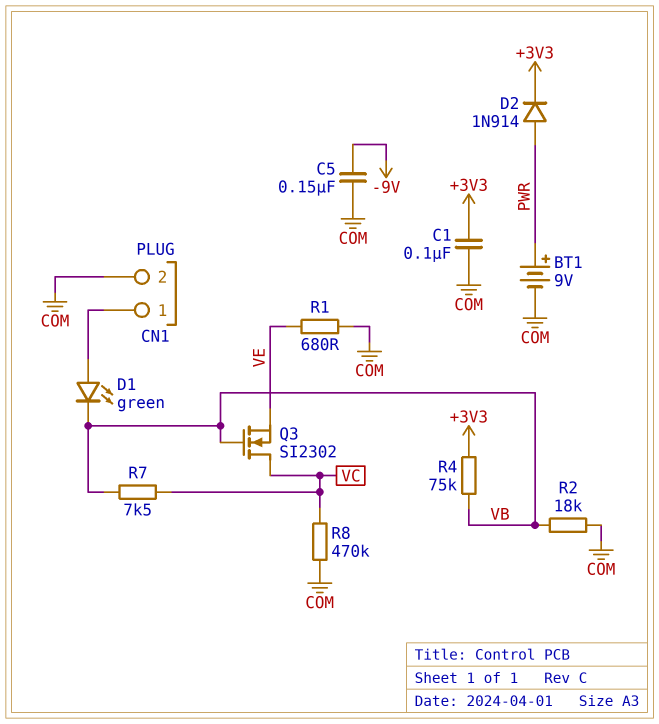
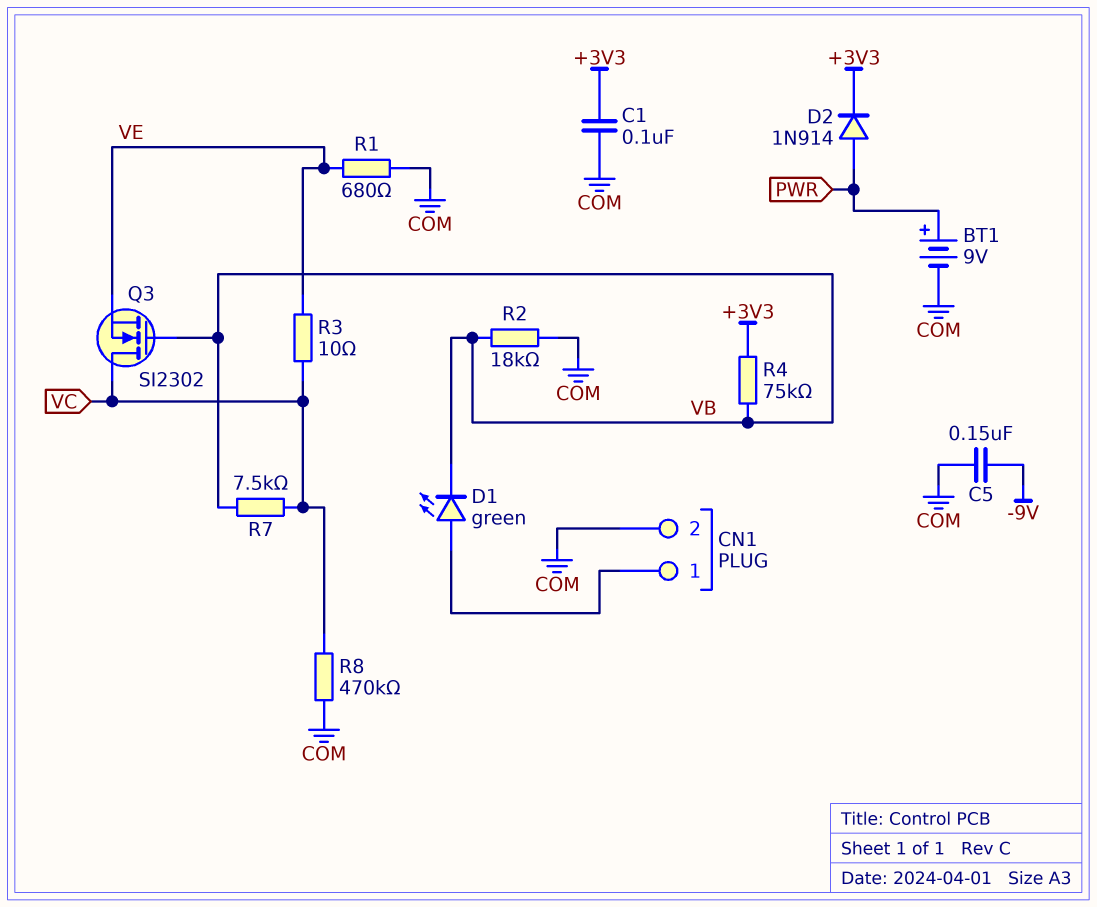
R3: none -> 10 (VC, VE)

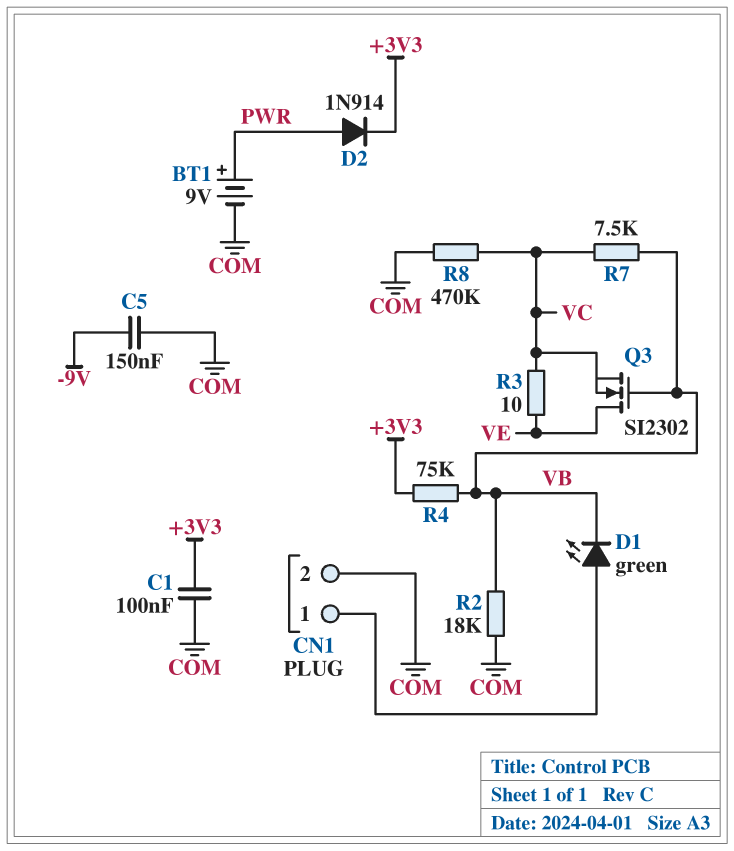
Q3: NMOS SI2302 (G VB, D VC, S VE) -> NMOS SI2302 (G VB, D VE, S VC)
R1: 680 (COM, VE) -> none

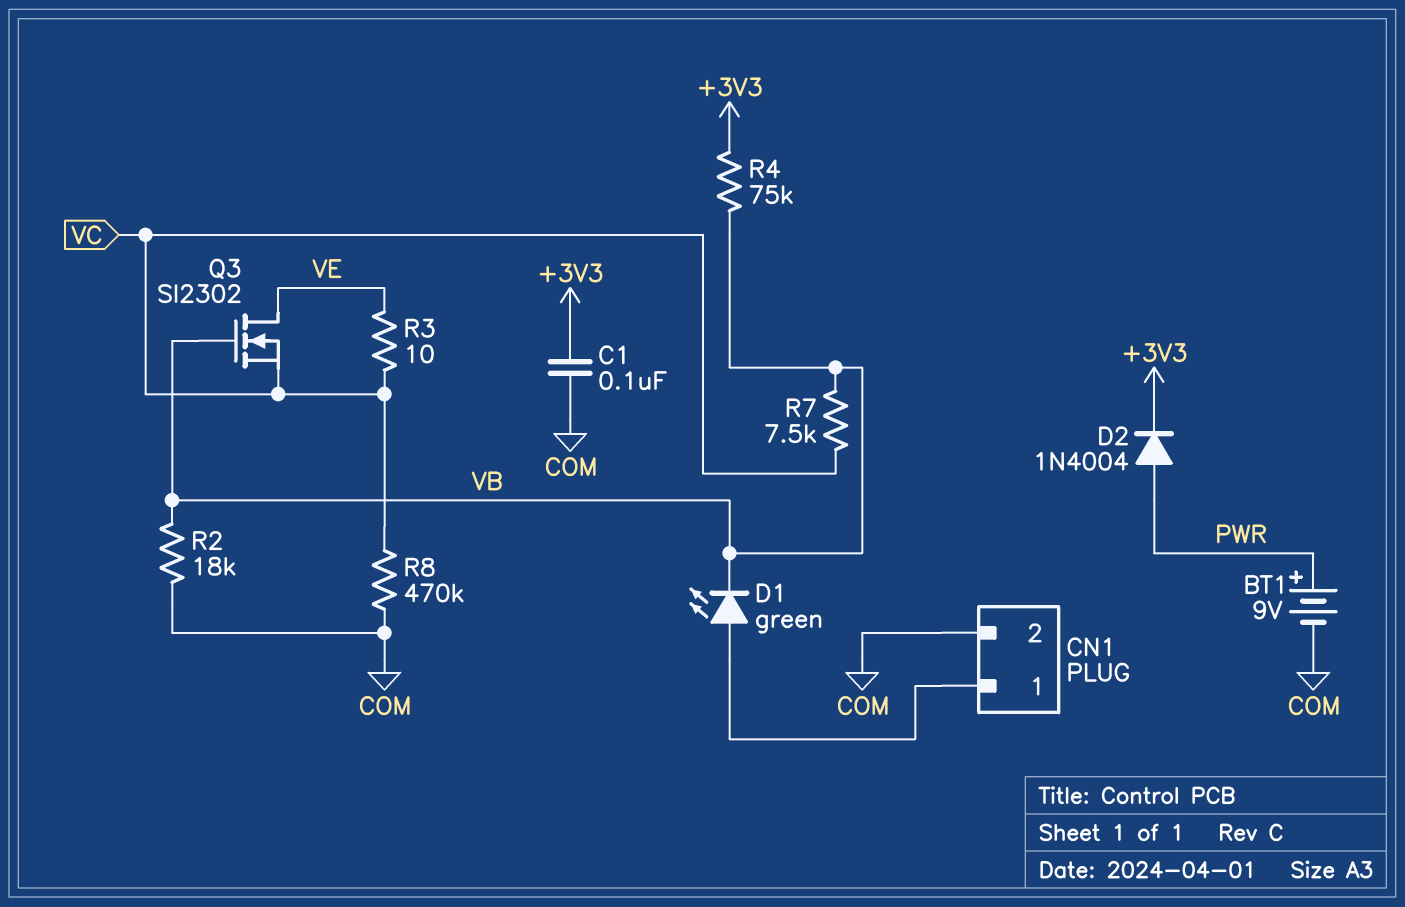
C5: 150nF (-9V, COM) -> none
D2: diode 1N914 (A PWR, K +3V3) -> diode 1N4004 (A PWR, K +3V3)

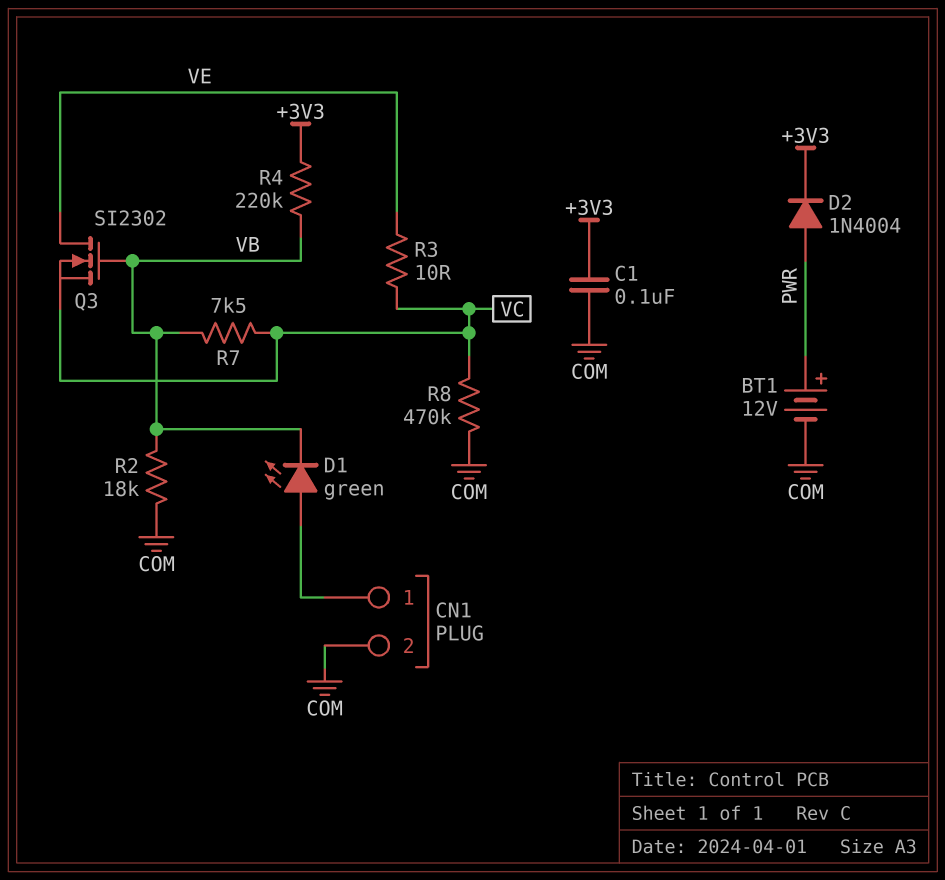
BT1: 9V (plus PWR, minus COM) -> 12V (plus PWR, minus COM)
R4: 75k (+3V3, VB) -> 220k (+3V3, VB)

